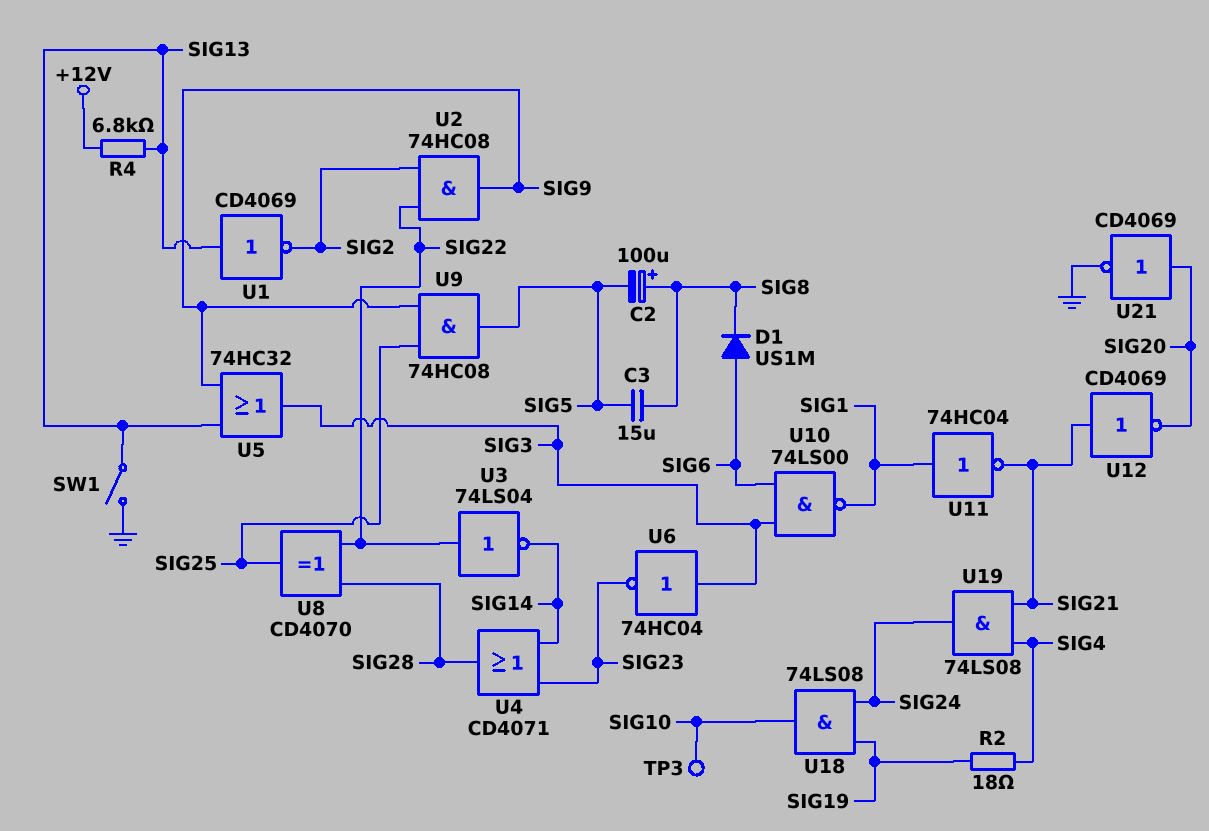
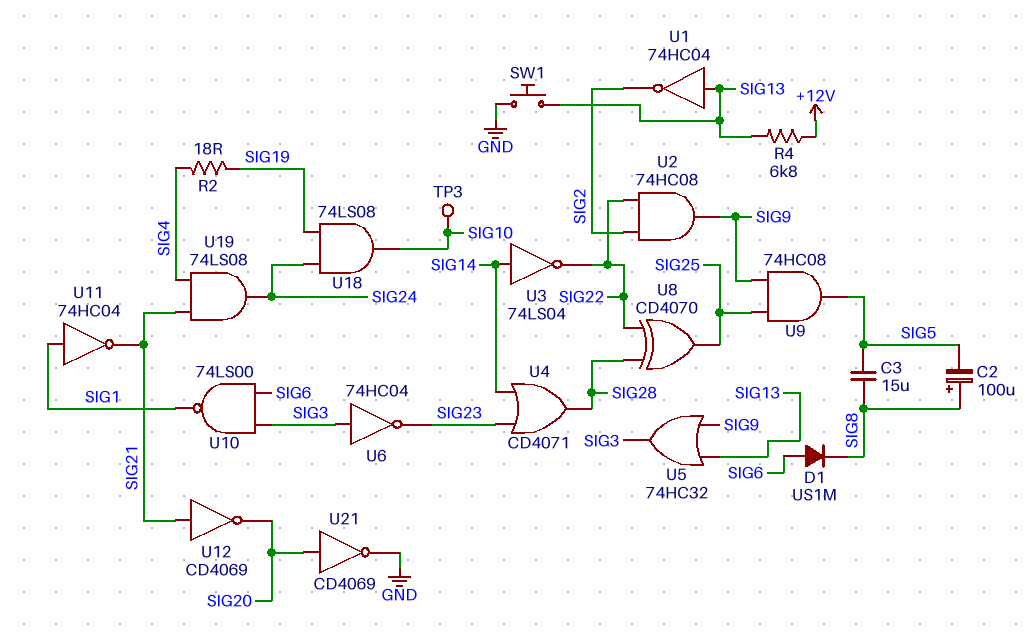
SW1: switch (GND, SIG13) -> button (GND, SIG13)
U1: NOT CD4069 (in SIG13, out SIG2) -> NOT 74HC04 (in SIG13, out SIG2)
U3: NOT 74LS04 (in SIG22, out SIG14) -> NOT 74LS04 (in SIG14, out SIG22)

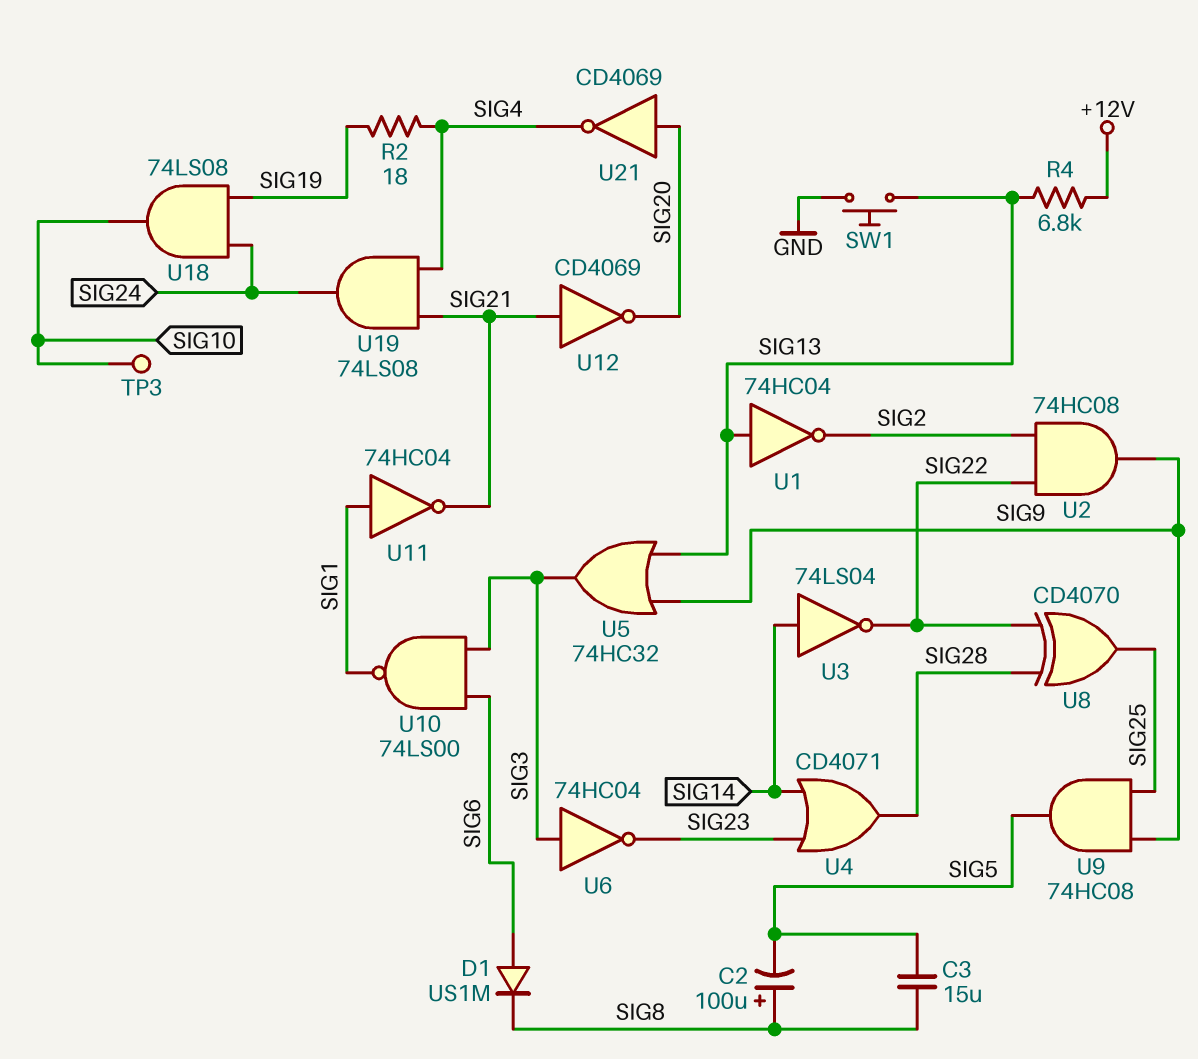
U21: NOT CD4069 (in SIG20, out GND) -> NOT CD4069 (in SIG20, out SIG4)

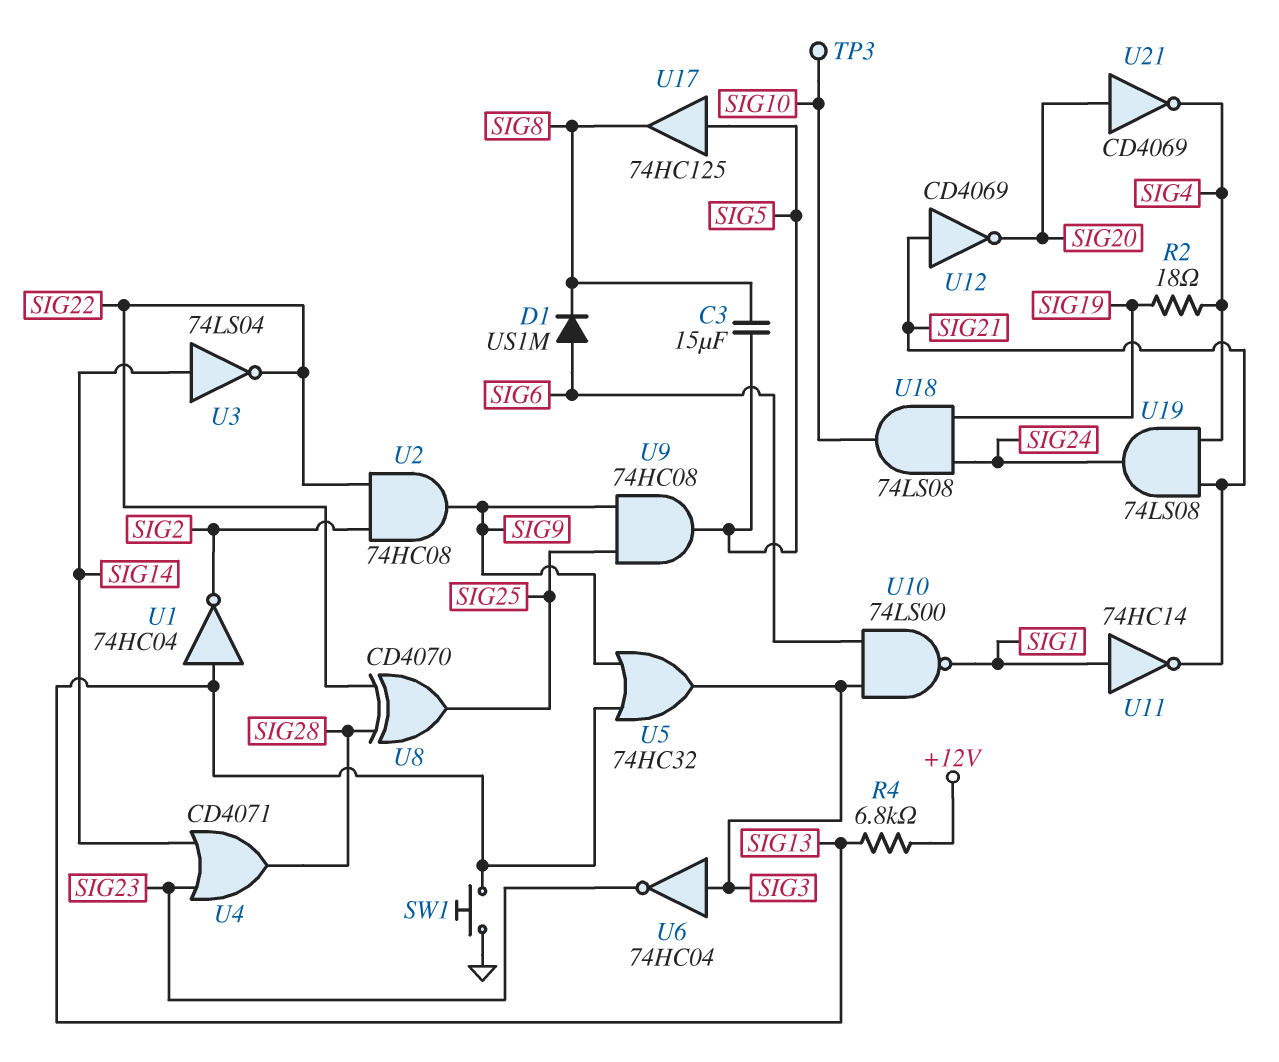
C2: 100uF (plus SIG8, minus SIG5) -> none
U11: NOT 74HC04 (in SIG1, out SIG21) -> NOT 74HC14 (in SIG1, out SIG21)
U17: none -> buffer 74HC125 (in SIG5, out SIG8)

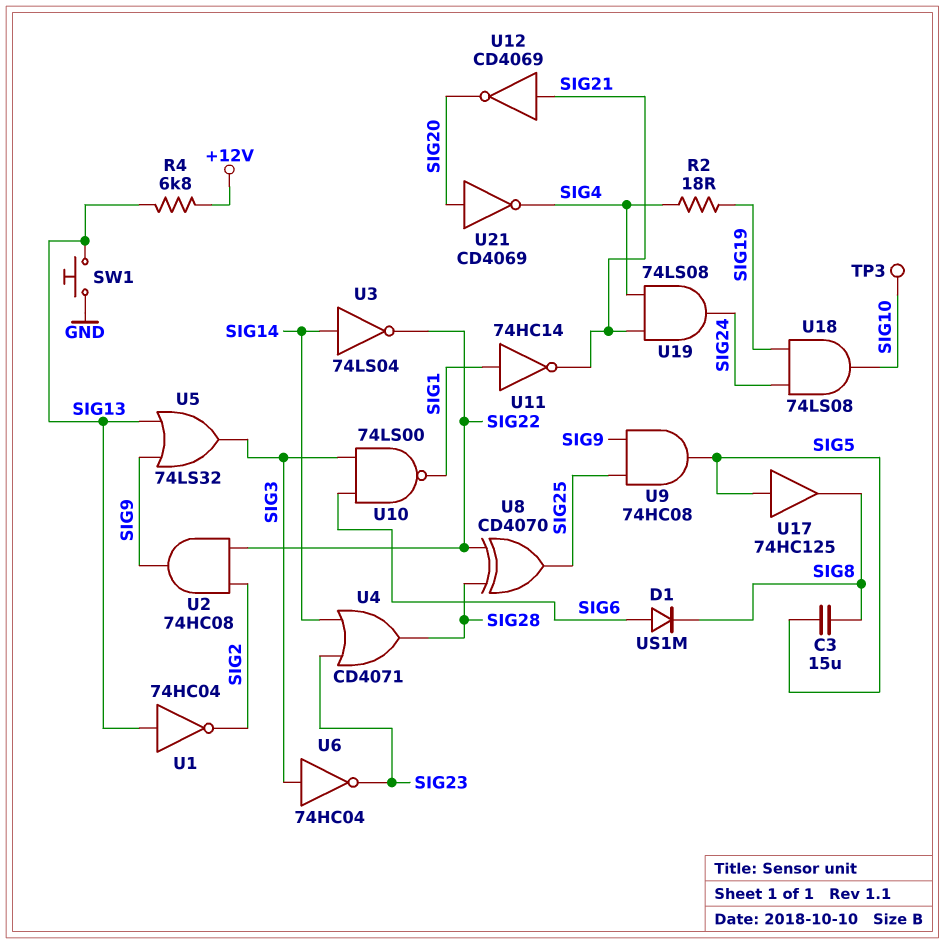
U5: OR 74HC32 (in SIG9, in SIG13, out SIG3) -> OR 74LS32 (in SIG9, in SIG13, out SIG3)

